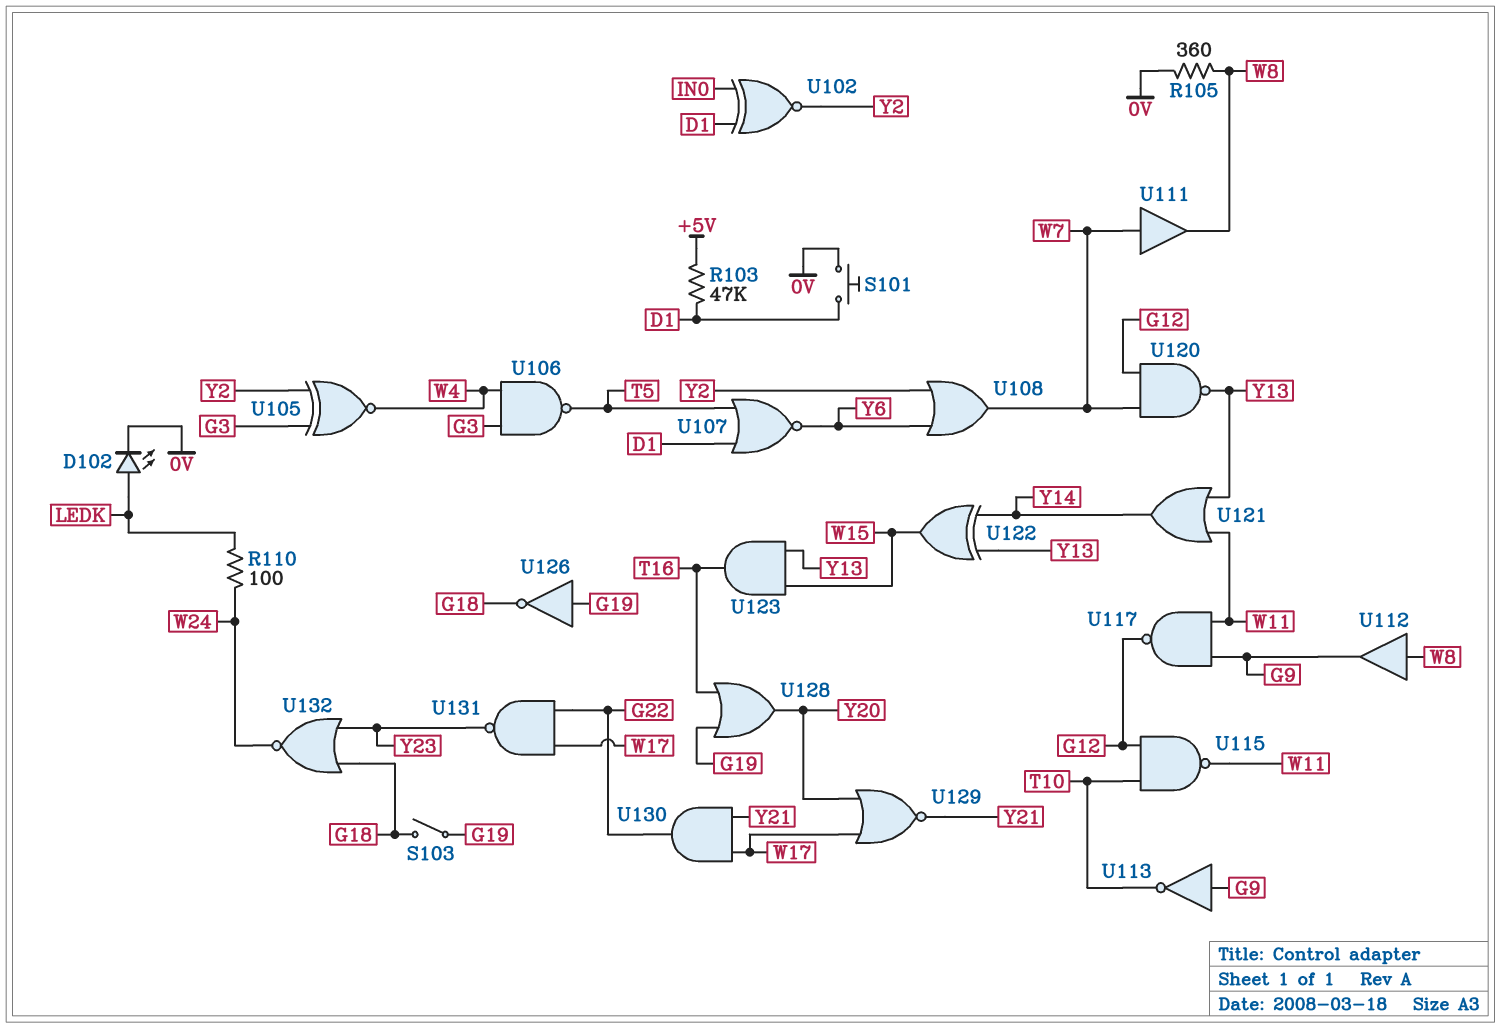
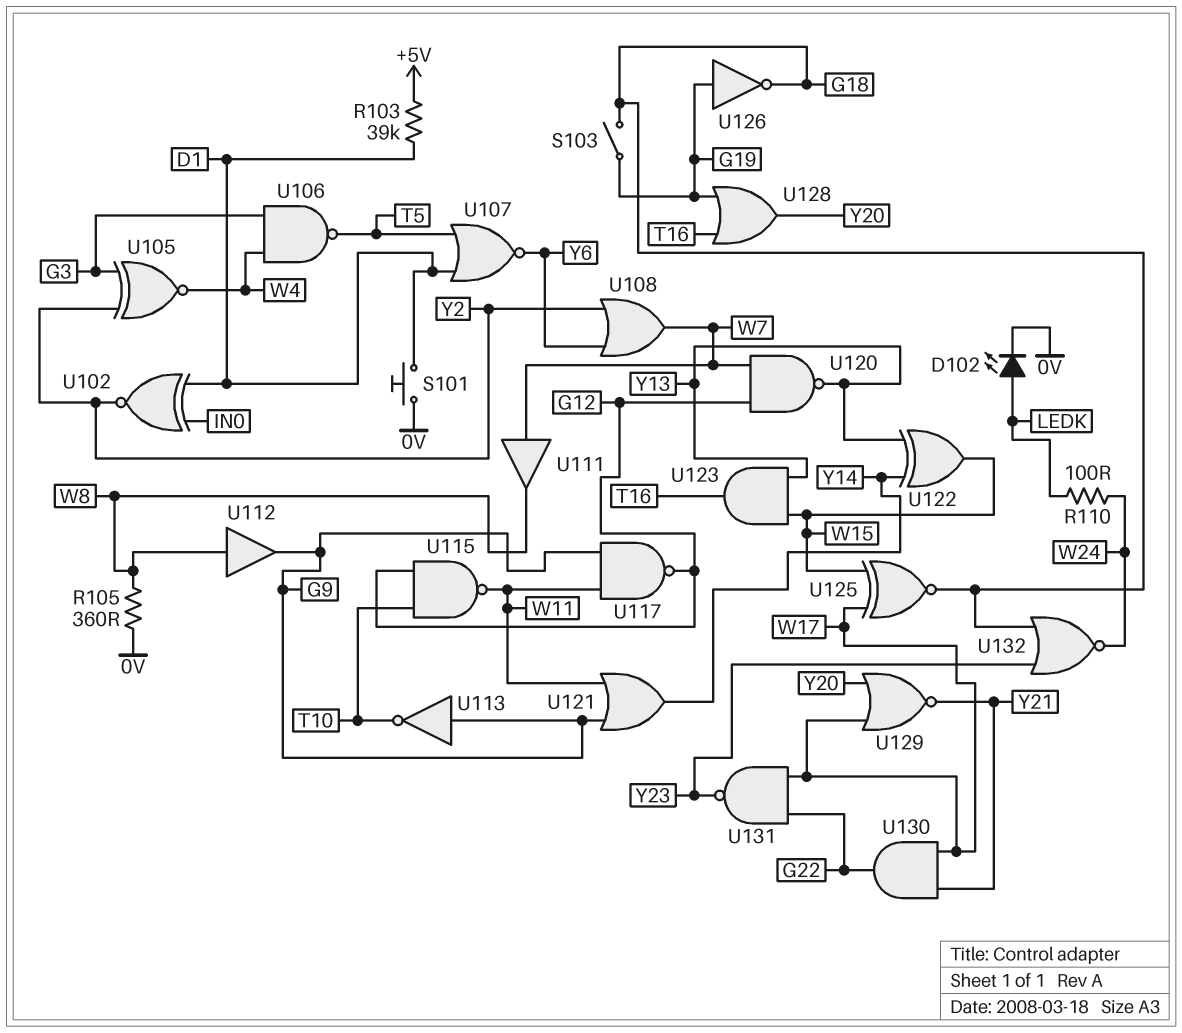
R103: 47k (+5V, D1) -> 39k (+5V, D1)
U121: OR (in W11, in Y13, out Y14) -> OR (in G9, in W11, out Y14)
U125: none -> XNOR (in W15, in W17, out G18)

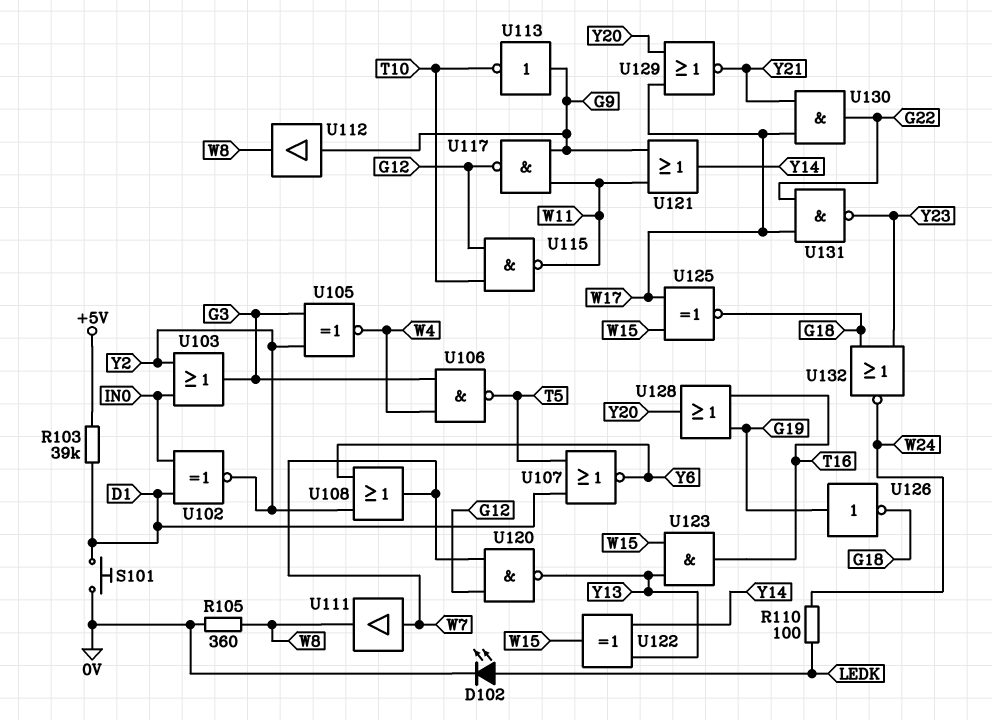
S103: switch (G18, G19) -> none
U103: none -> OR (in IN0, in Y2, out G3)
U112: buffer (in W8, out G9) -> buffer (in G9, out W8)

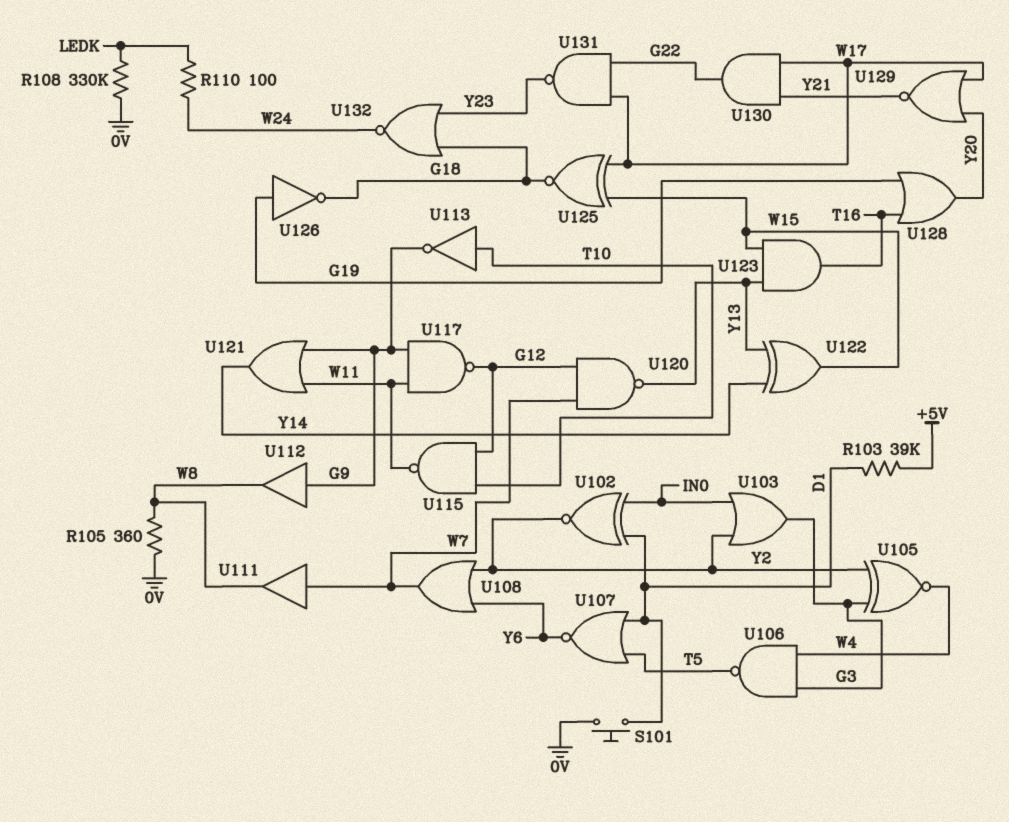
D102: LED (A LEDK, K 0V) -> none
R108: none -> 330k (0V, LEDK)
U113: NOT (in G9, out T10) -> NOT (in T10, out G9)

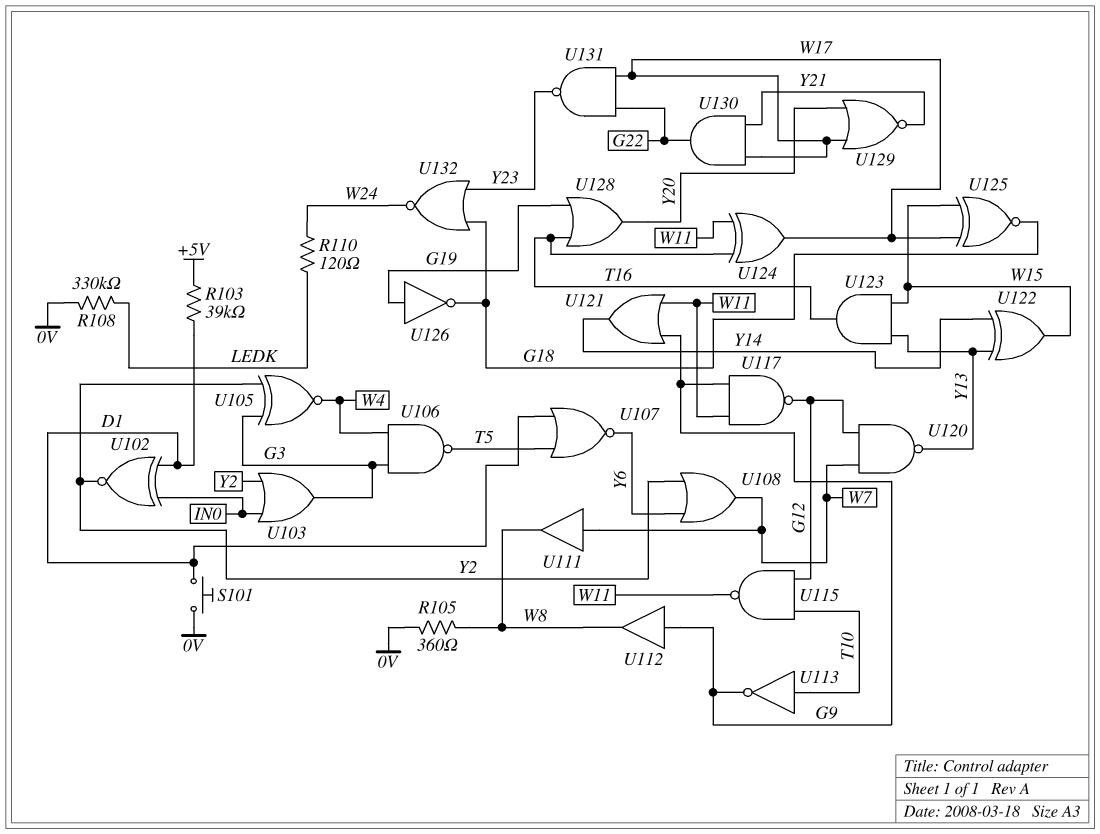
R110: 100 (LEDK, W24) -> 120 (LEDK, W24)
U124: none -> XOR (in T16, in W11, out W17)

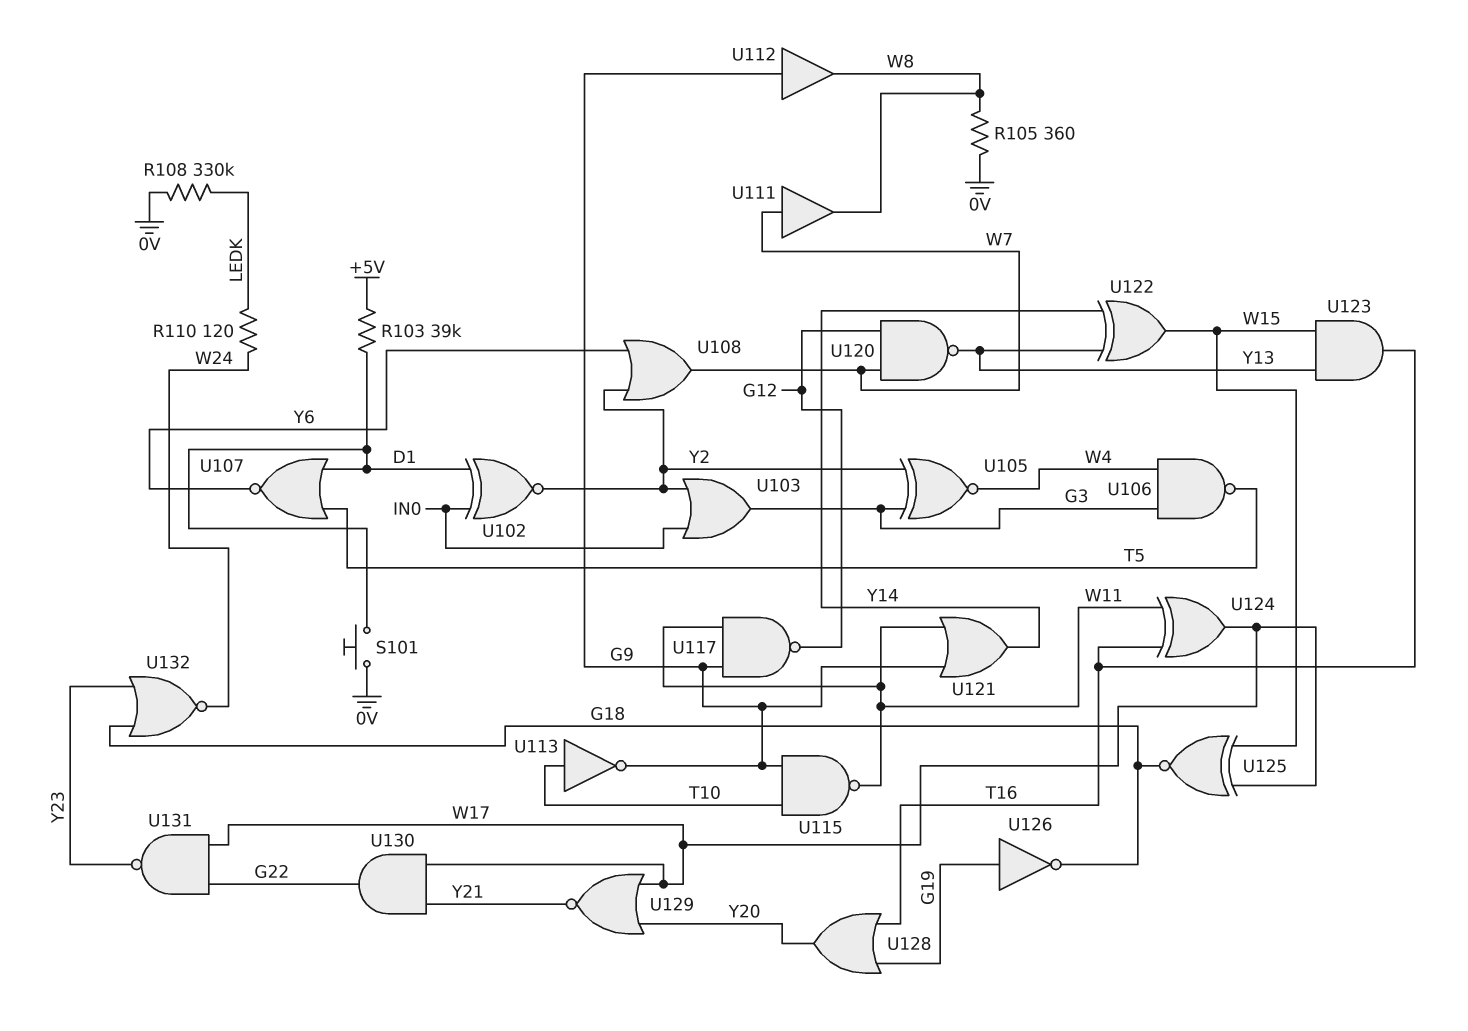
U115: NAND (in G12, in T10, out W11) -> NAND (in G9, in T10, out W11)

